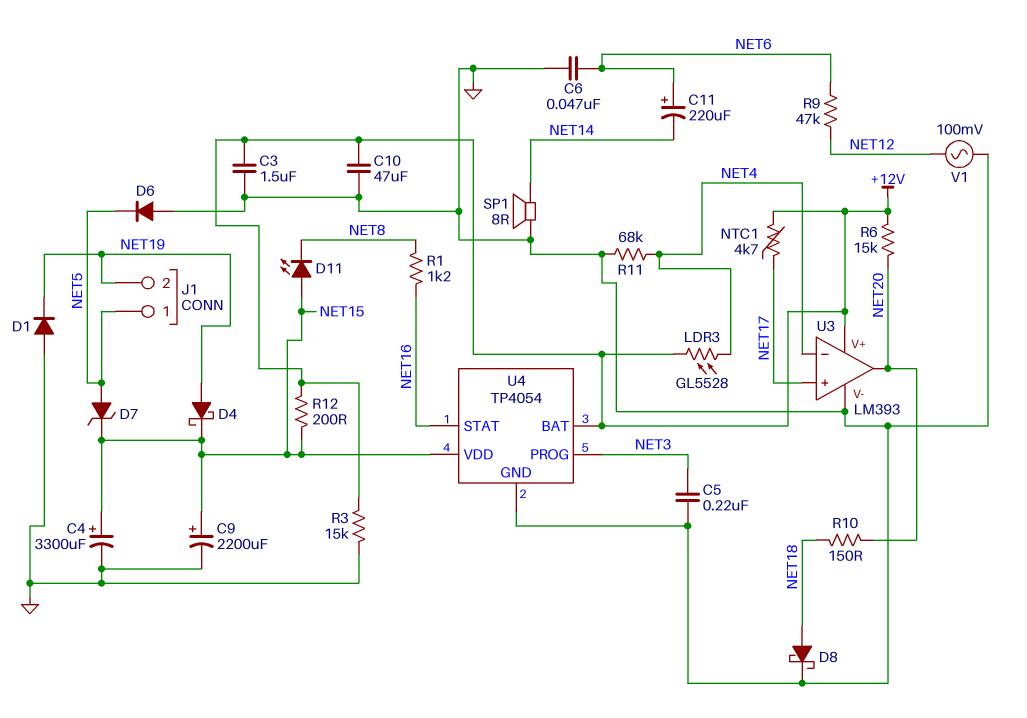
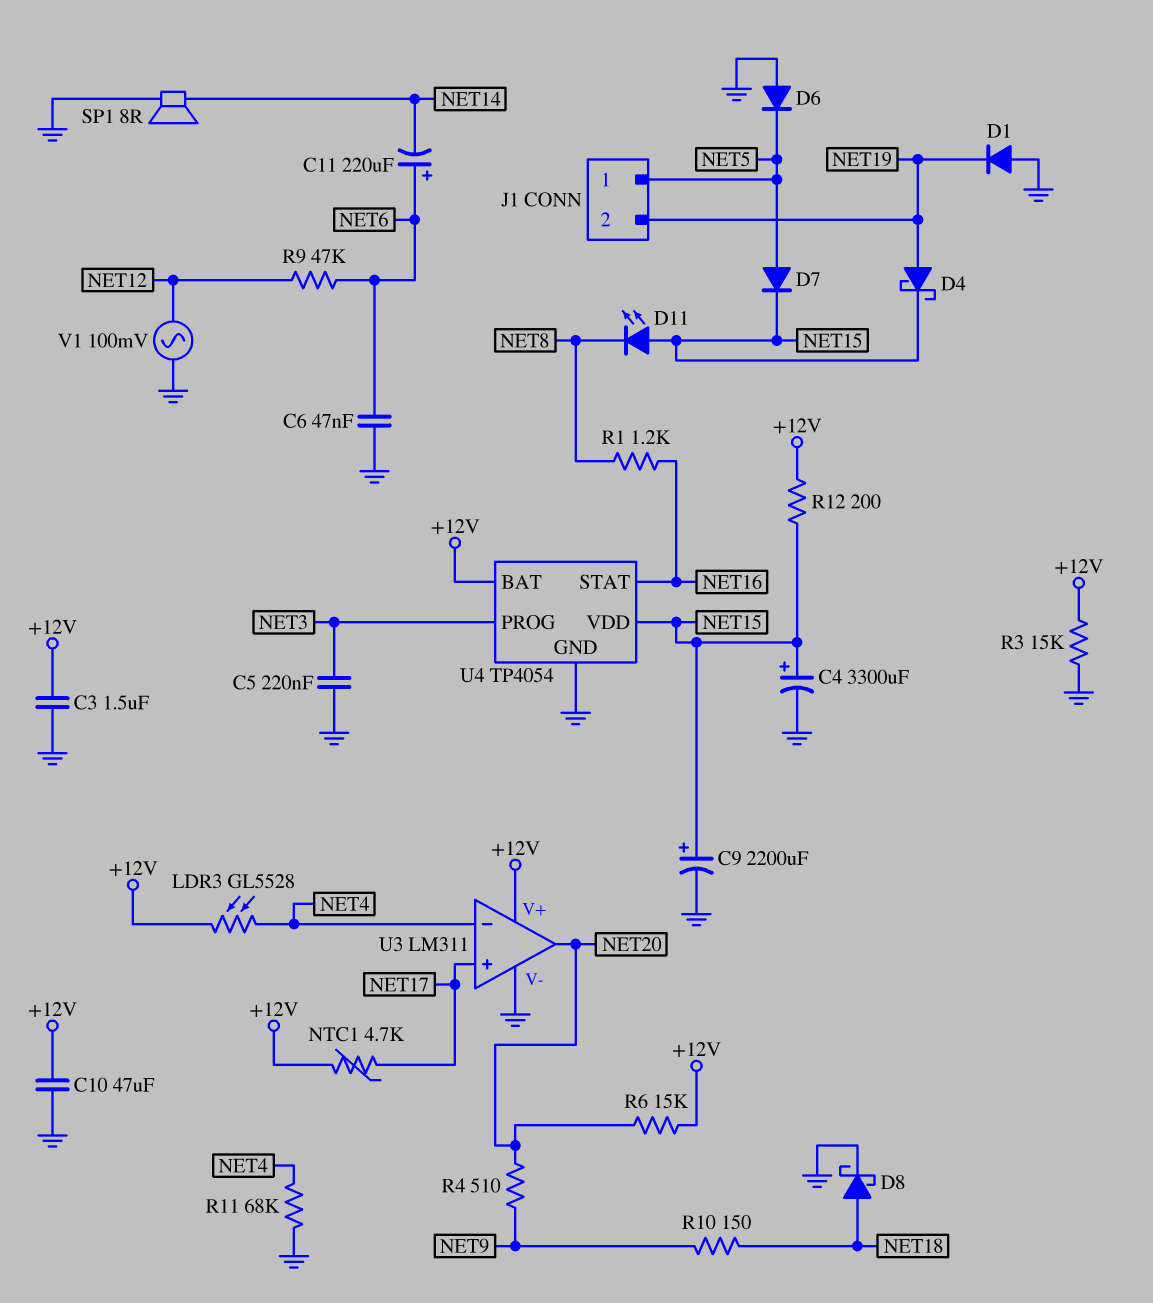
D7: zener (A NET5, K NET15) -> diode (A NET5, K NET15)
R4: none -> 510 (NET9, NET20)
R10: 150 (NET18, NET20) -> 150 (NET9, NET18)
U3: LM393 -> LM311

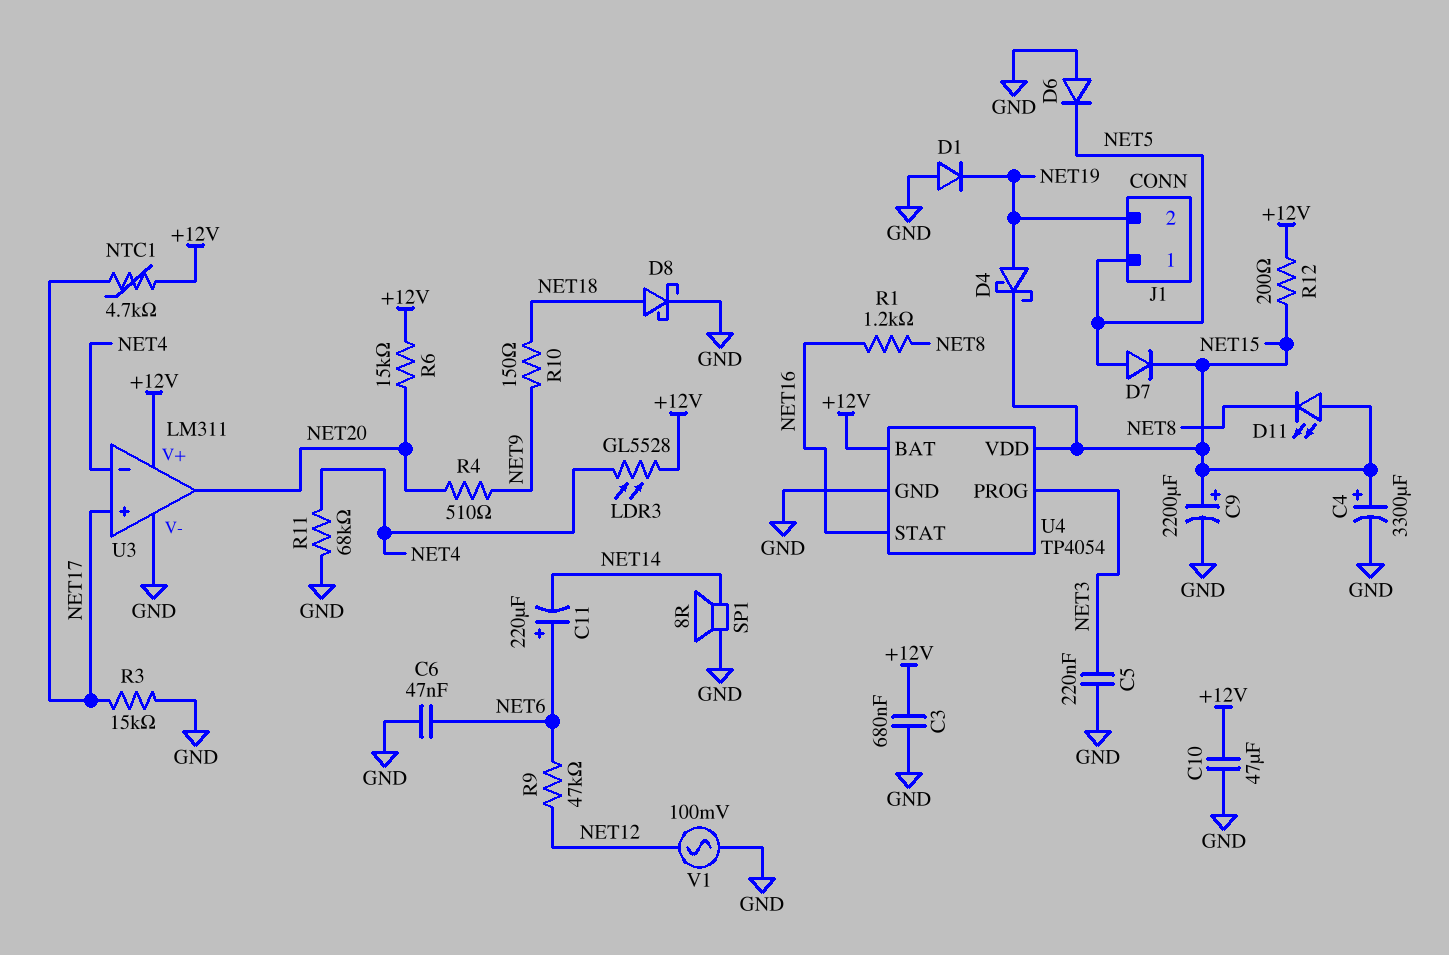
C3: 1.5uF (+12V, GND) -> 680nF (+12V, GND)
R3: 15k (+12V, GND) -> 15k (GND, NET17)

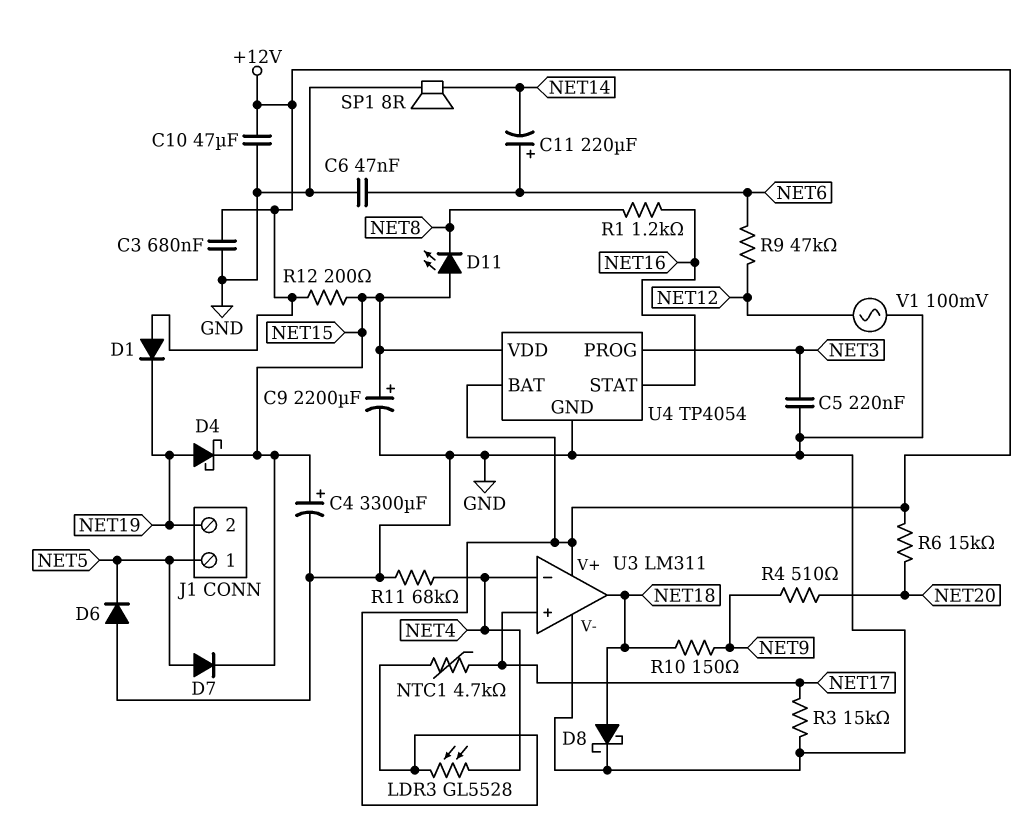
D1: diode (A GND, K NET19) -> diode (A +12V, K NET19)
U3 pin out: NET20 -> NET18

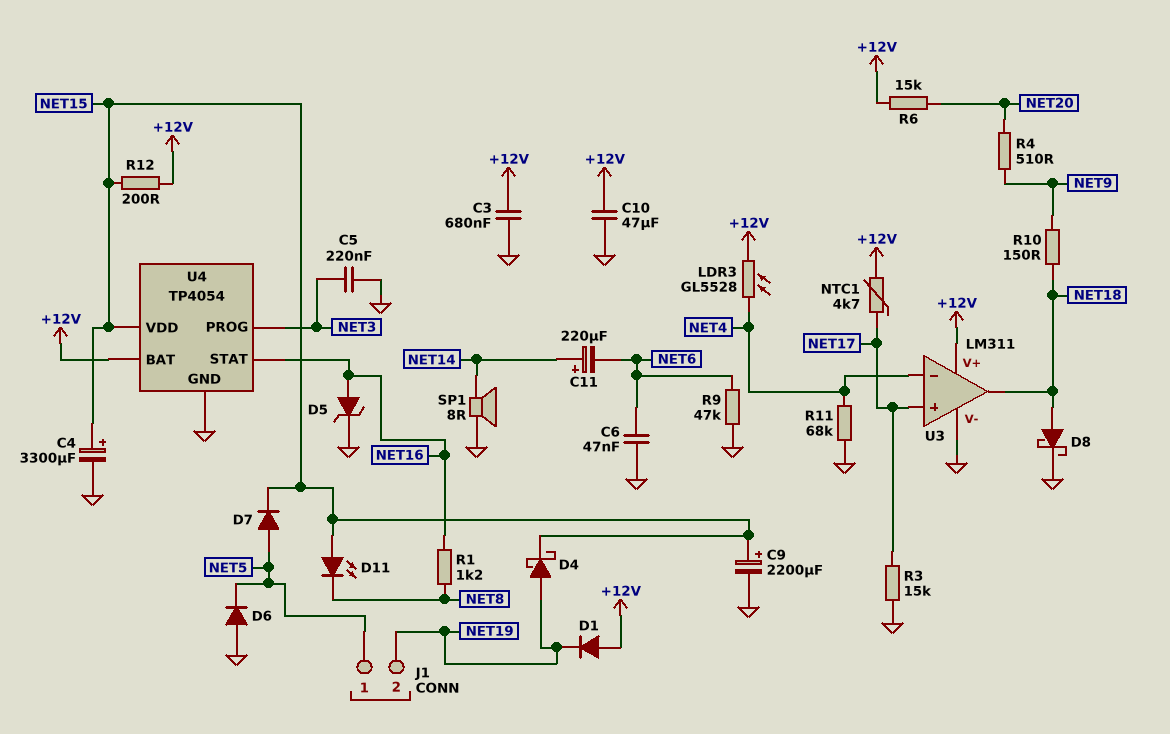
C11: 220uF (plus NET6, minus NET14) -> 220uF (plus NET14, minus NET6)
D5: none -> zener (A NET16, K GND)
R9: 47k (NET6, NET12) -> 47k (GND, NET6)
V1: AC 100mV (GND, NET12) -> none

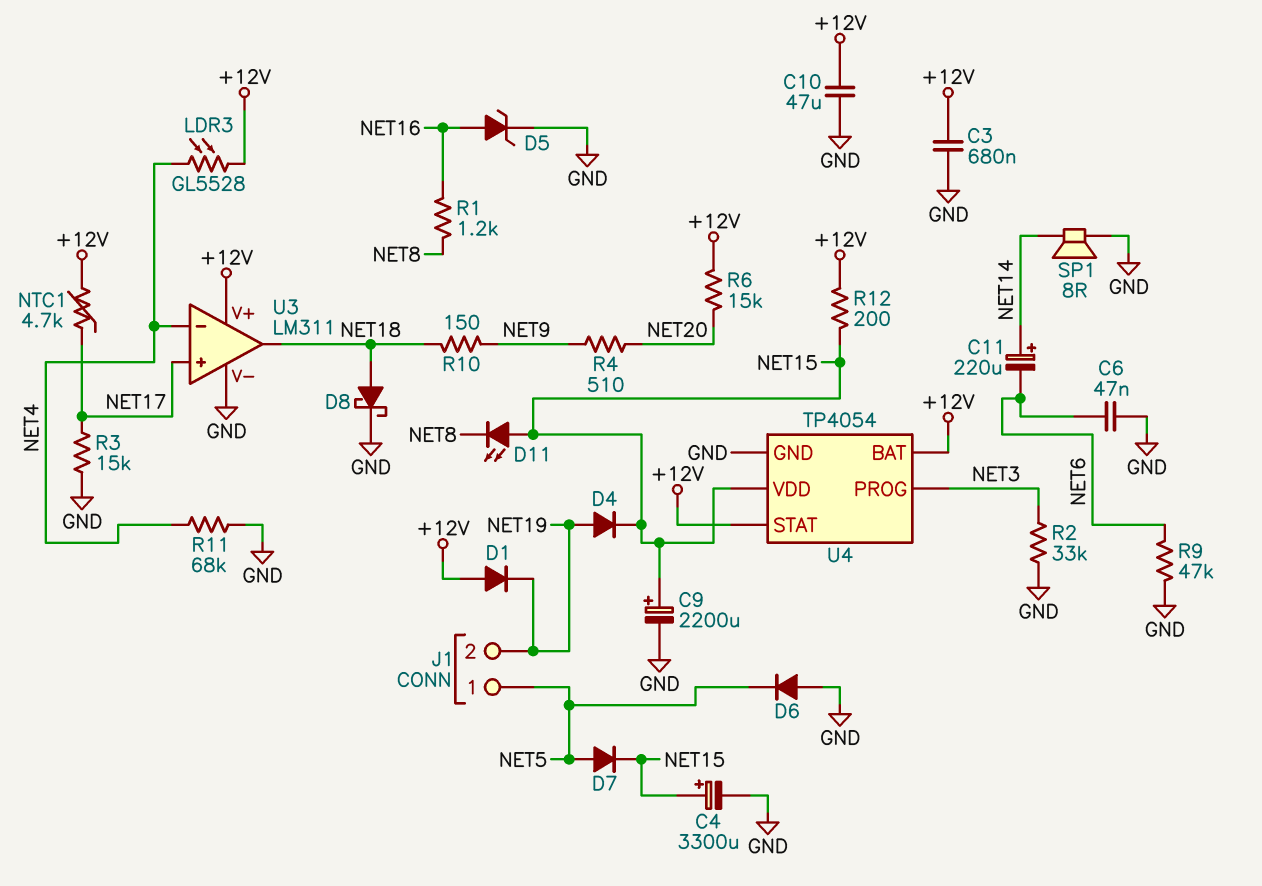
C5: 220nF (GND, NET3) -> none
D4: schottky (A NET19, K NET15) -> diode (A NET19, K NET15)
R2: none -> 33k (GND, NET3)
U4 pin STAT: NET16 -> +12V

